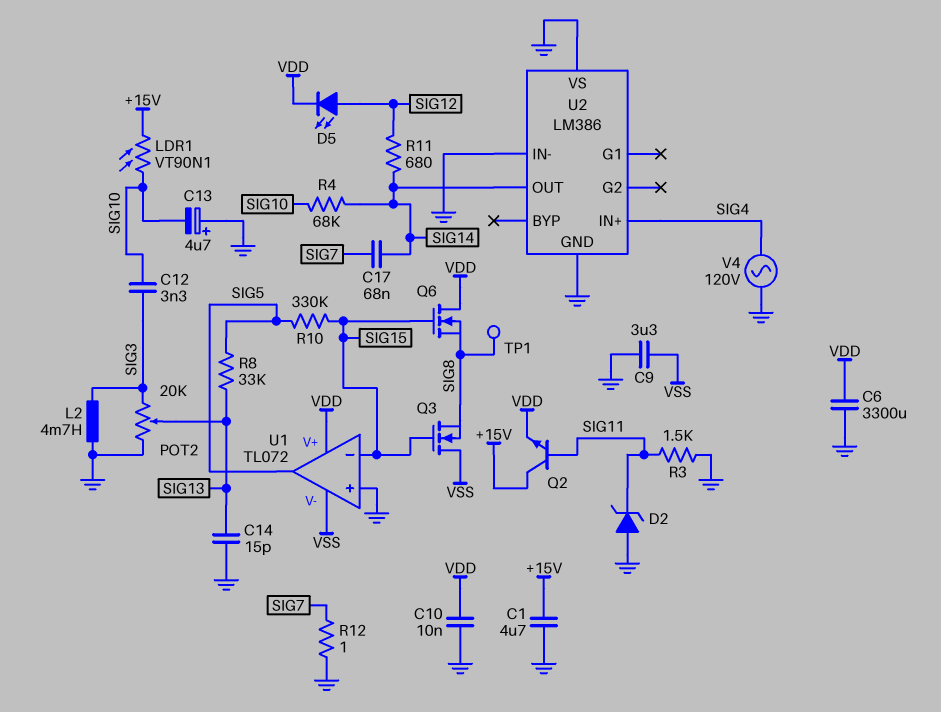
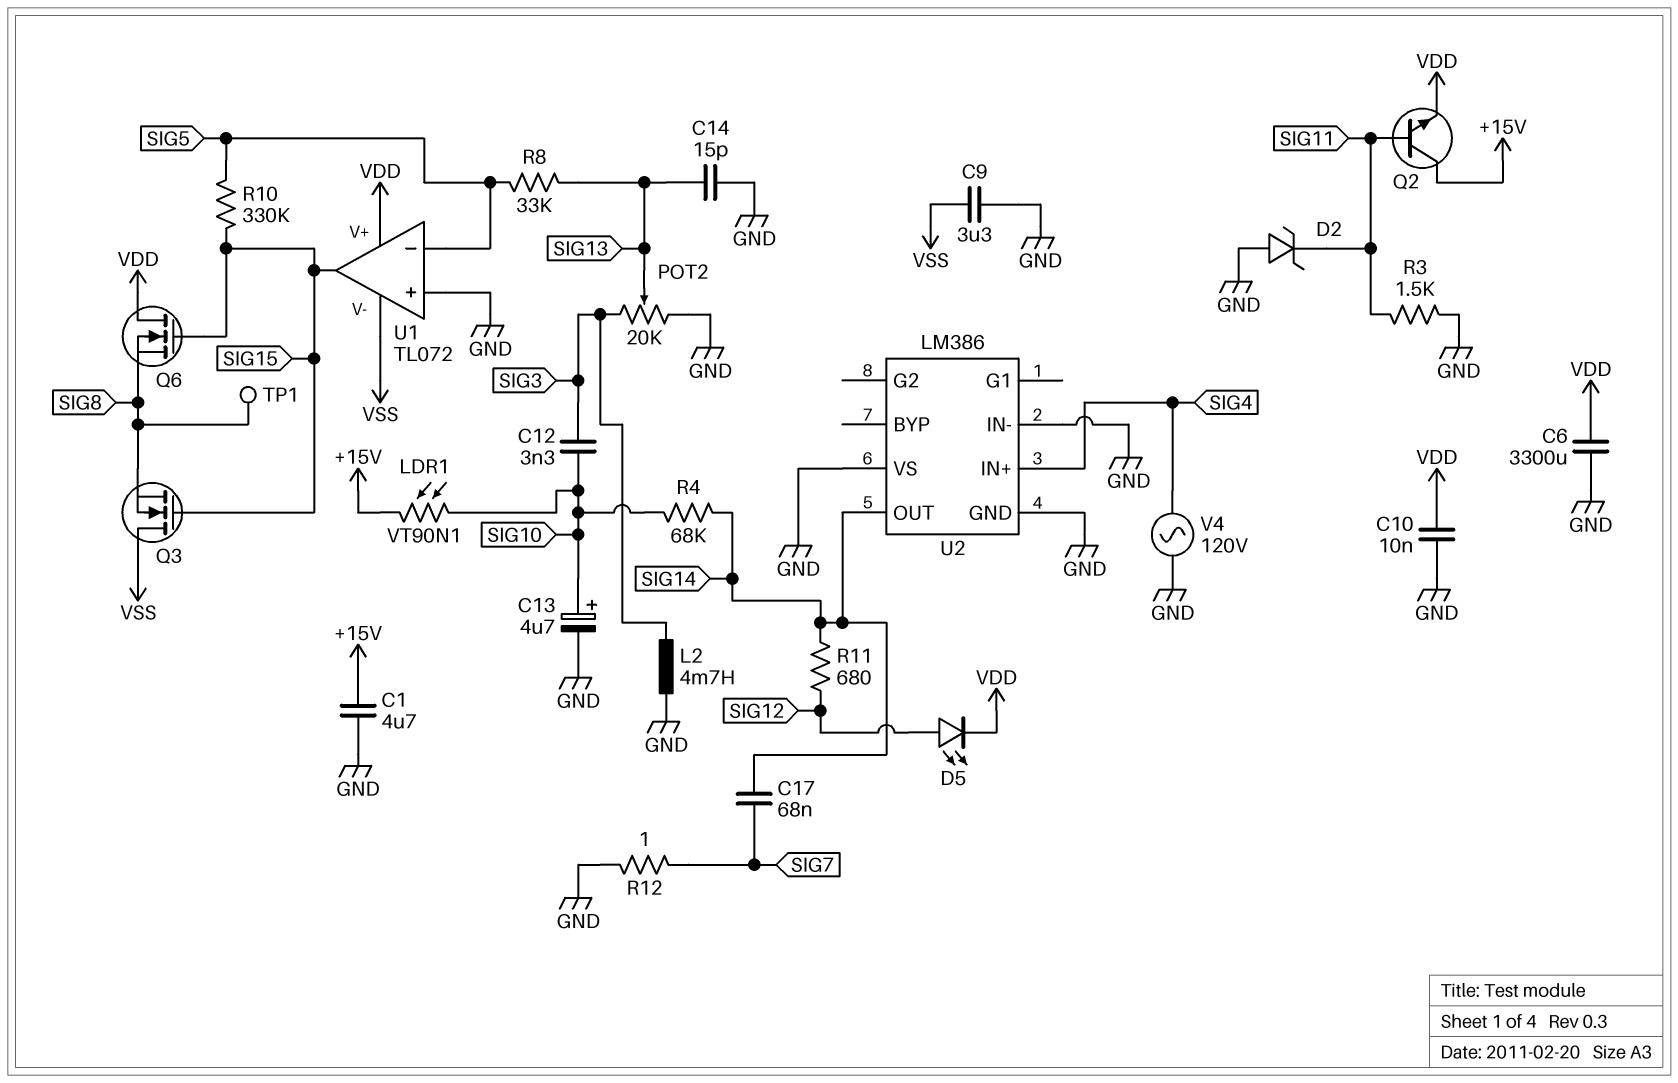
C13: 4.7uF (plus GND, minus SIG10) -> 4.7uF (plus SIG10, minus GND)
U1 pin in-: SIG15 -> SIG5
U1 pin out: SIG5 -> SIG15

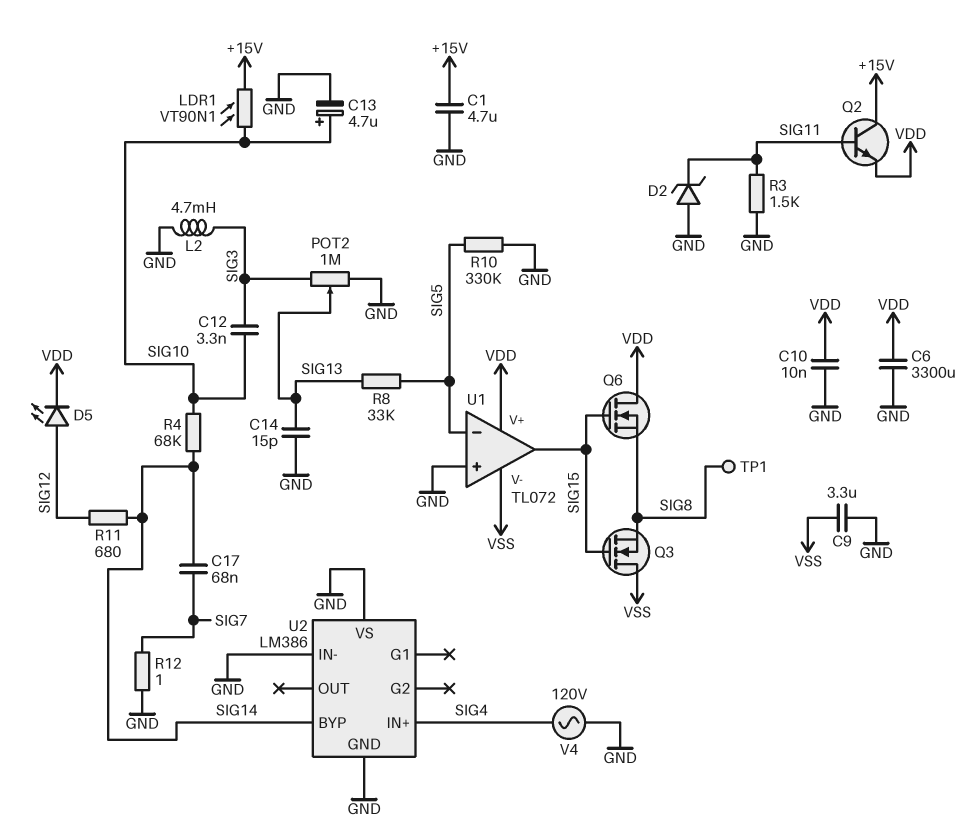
POT2: 20k (GND, SIG3, wiper SIG13) -> 1M (GND, SIG3, wiper SIG13)
R10: 330k (SIG5, SIG15) -> 330k (GND, SIG5)
U2 pin BYP: none -> SIG14
U2 pin OUT: SIG14 -> none

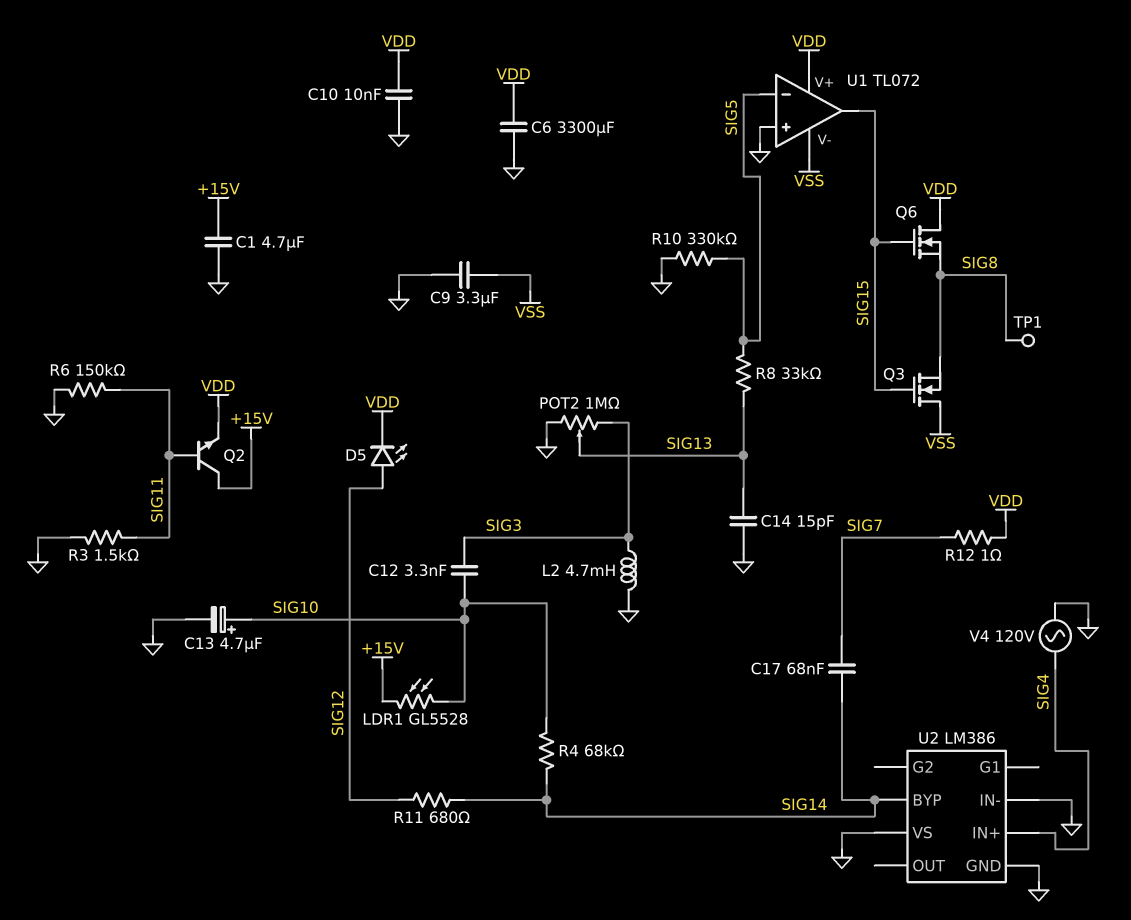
D2: zener (A GND, K SIG11) -> none
LDR1: VT90N1 (+15V, SIG10) -> GL5528 (+15V, SIG10)
R6: none -> 150k (GND, SIG11)
R12: 1 (GND, SIG7) -> 1 (SIG7, VDD)

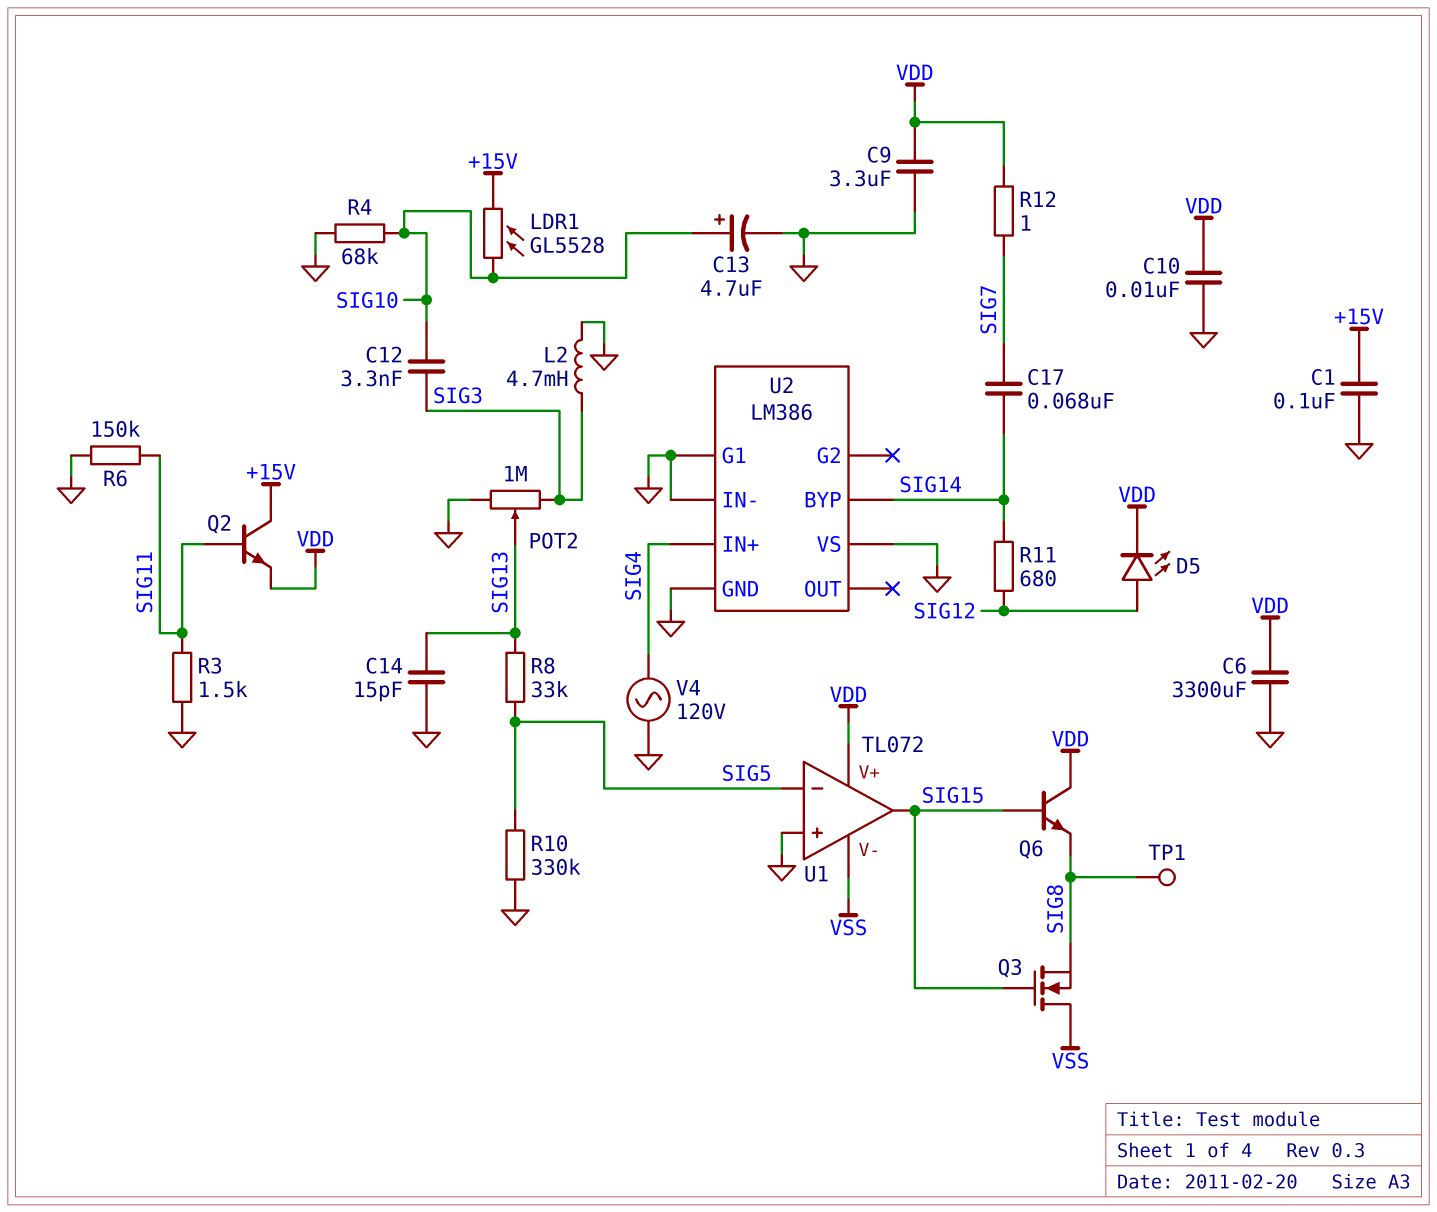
C1: 4.7uF (+15V, GND) -> 100nF (+15V, GND)
C9: 3.3uF (GND, VSS) -> 3.3uF (GND, VDD)
Q6: NMOS (G SIG15, D VDD, S SIG8) -> NPN (B SIG15, C VDD, E SIG8)
R4: 68k (SIG10, SIG14) -> 68k (GND, SIG10)
U2 pin G1: none -> GND

